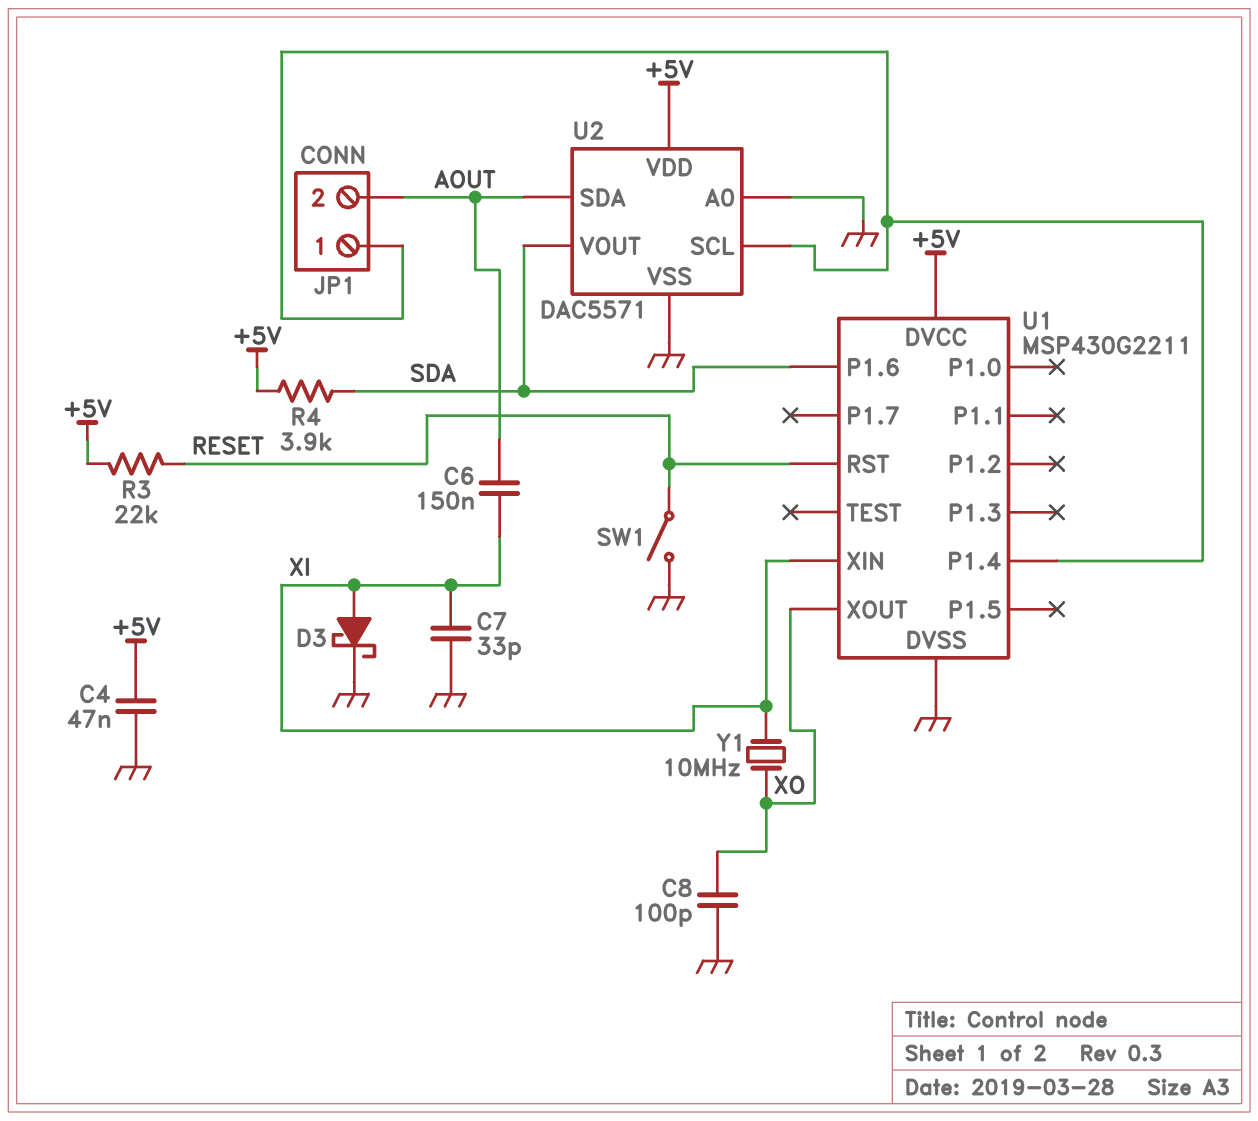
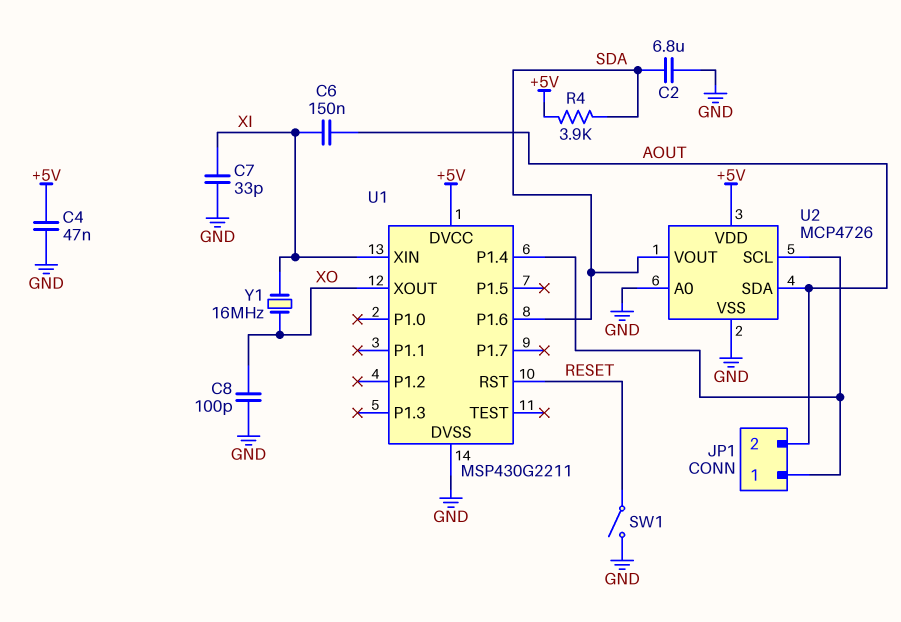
C2: none -> 6.8uF (GND, SDA)
D3: schottky (A XI, K GND) -> none
R3: 22k (+5V, RESET) -> none
U2: DAC5571 -> MCP4726
Y1: 10MHz (XI, XO) -> 16MHz (XI, XO)

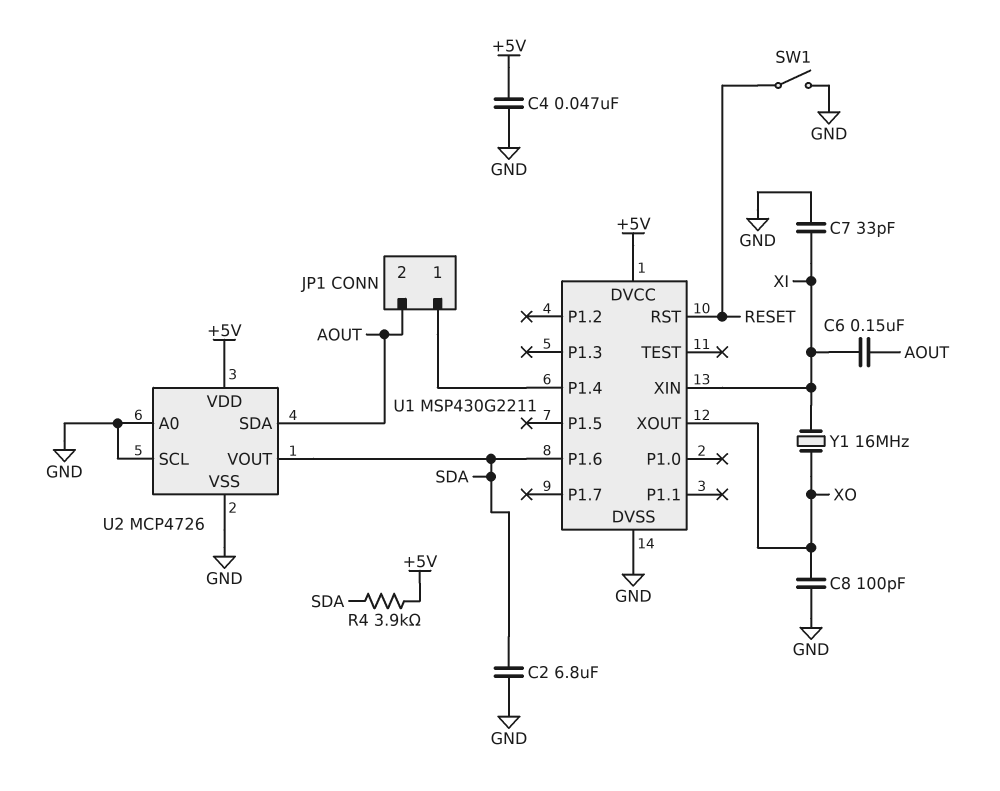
U2 pin SCL: JP1/1 -> GND

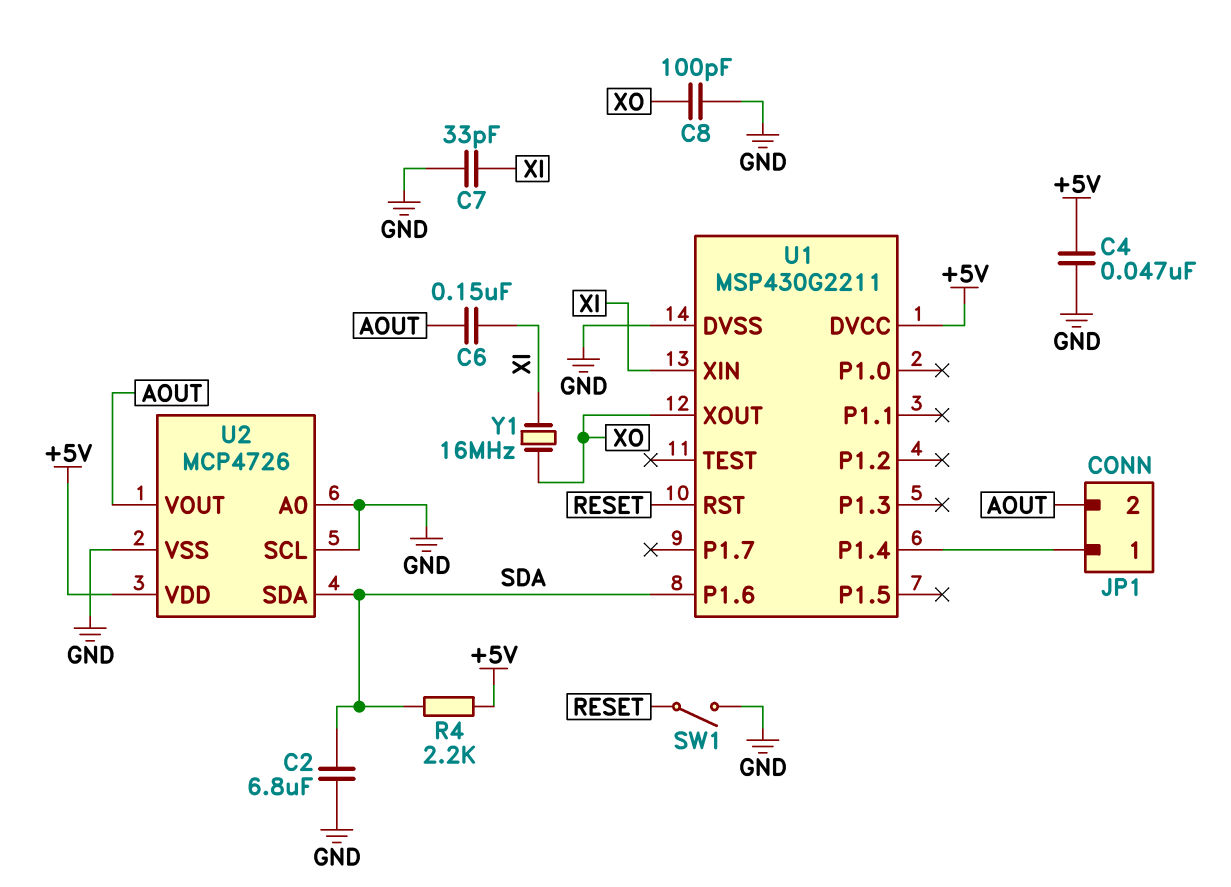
R4: 3.9k (+5V, SDA) -> 2.2k (+5V, SDA)
U2 pin SDA: AOUT -> SDA
U2 pin VOUT: SDA -> AOUT

